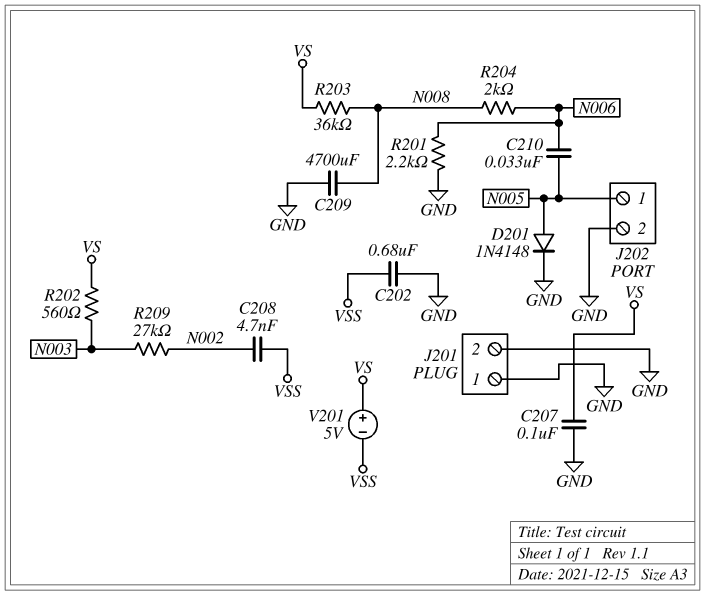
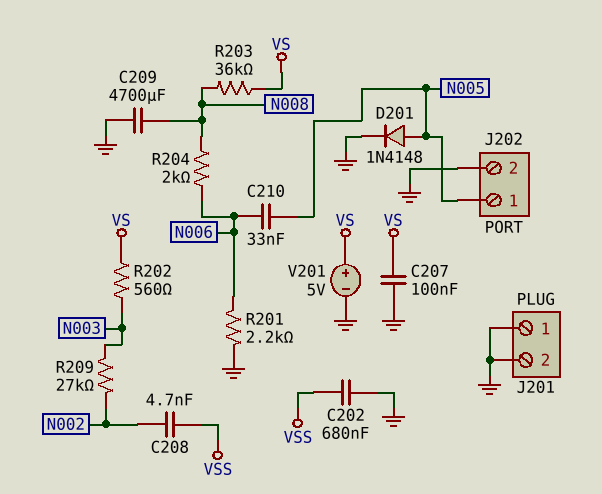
V201: 5V (plus VS, minus VSS) -> 5V (plus VS, minus GND)

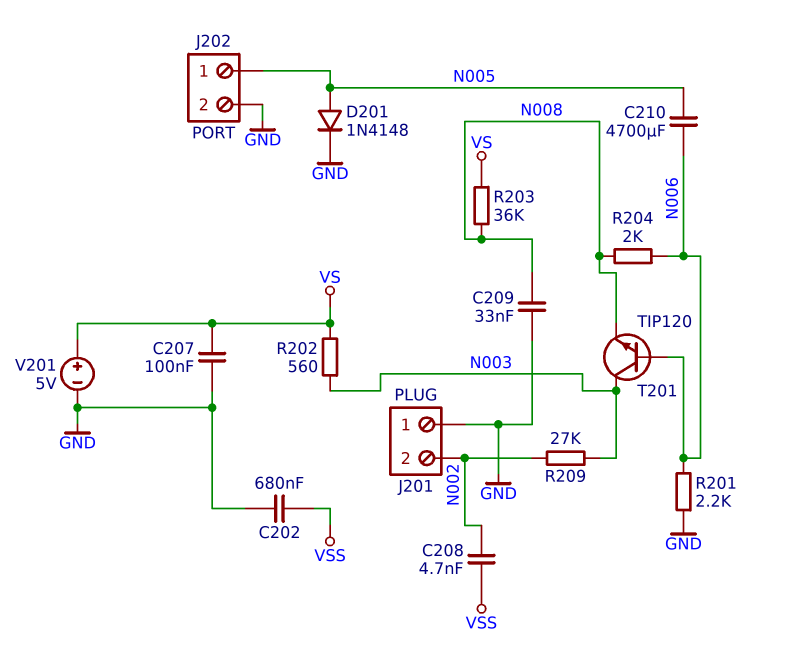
C209: 4700uF (GND, N008) -> 33nF (GND, N008)
C210: 33nF (N005, N006) -> 4700uF (N005, N006)
J201 pin 2: GND -> N002
T201: none -> NPN TIP120 (B N006, C N003, E N008)

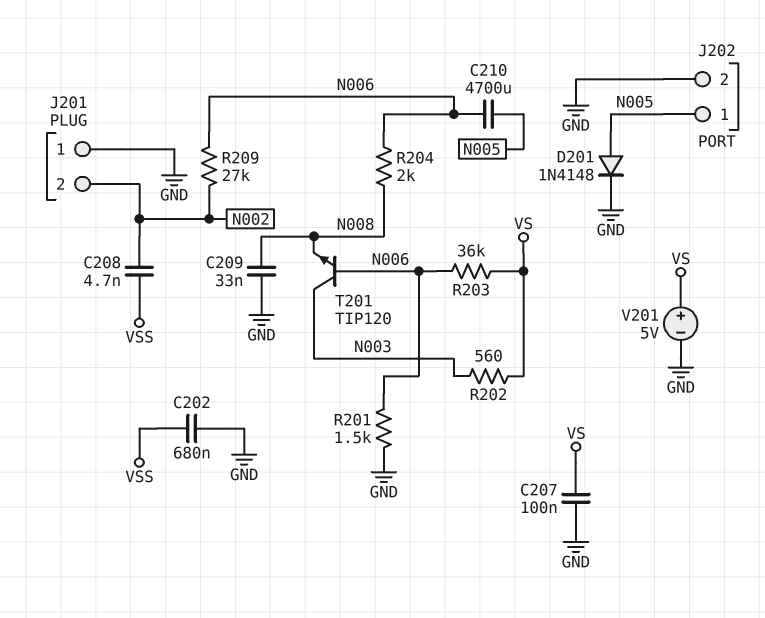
R201: 2.2k (GND, N006) -> 1.5k (GND, N006)
R203: 36k (N008, VS) -> 36k (N006, VS)
R209: 27k (N002, N003) -> 27k (N002, N006)

